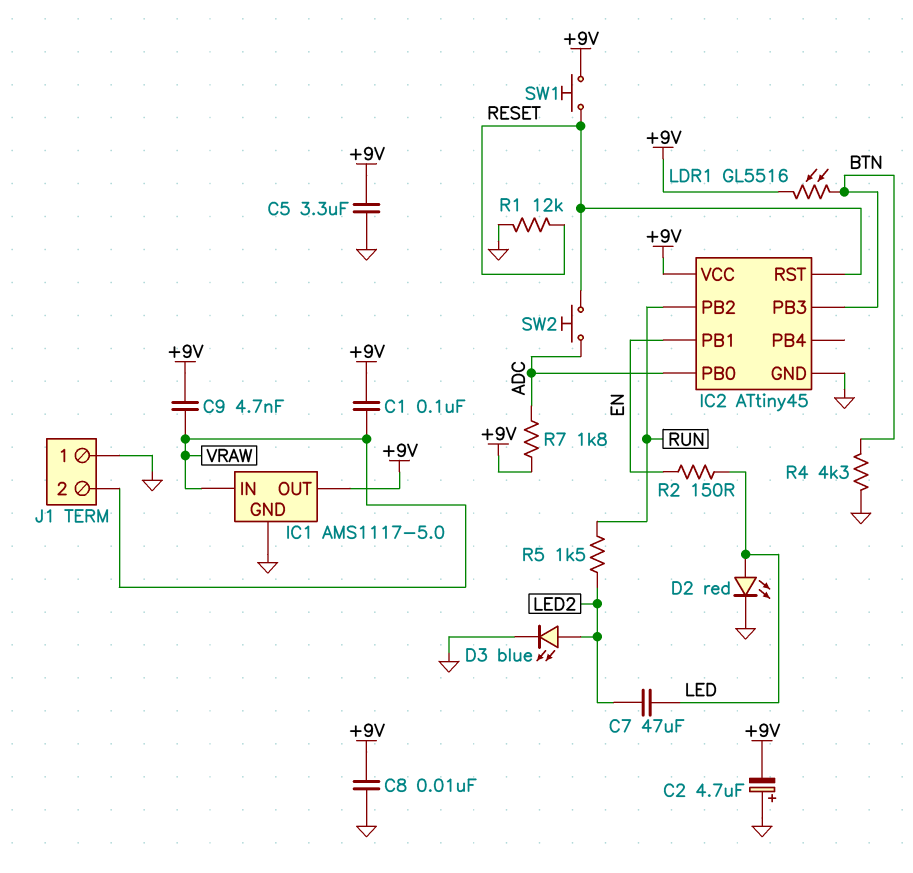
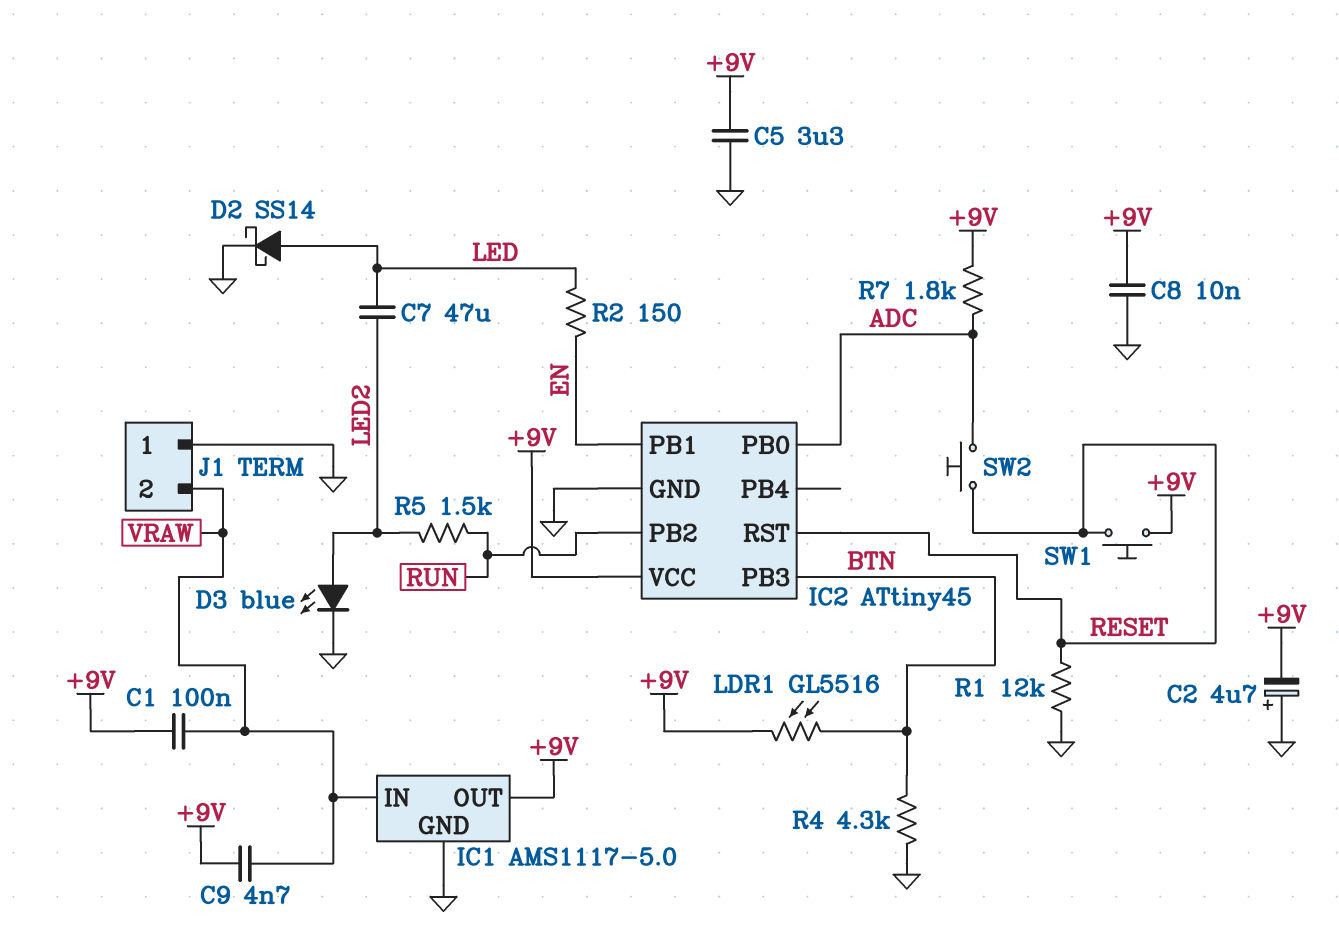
D2: LED red (A LED, K GND) -> schottky SS14 (A LED, K GND)

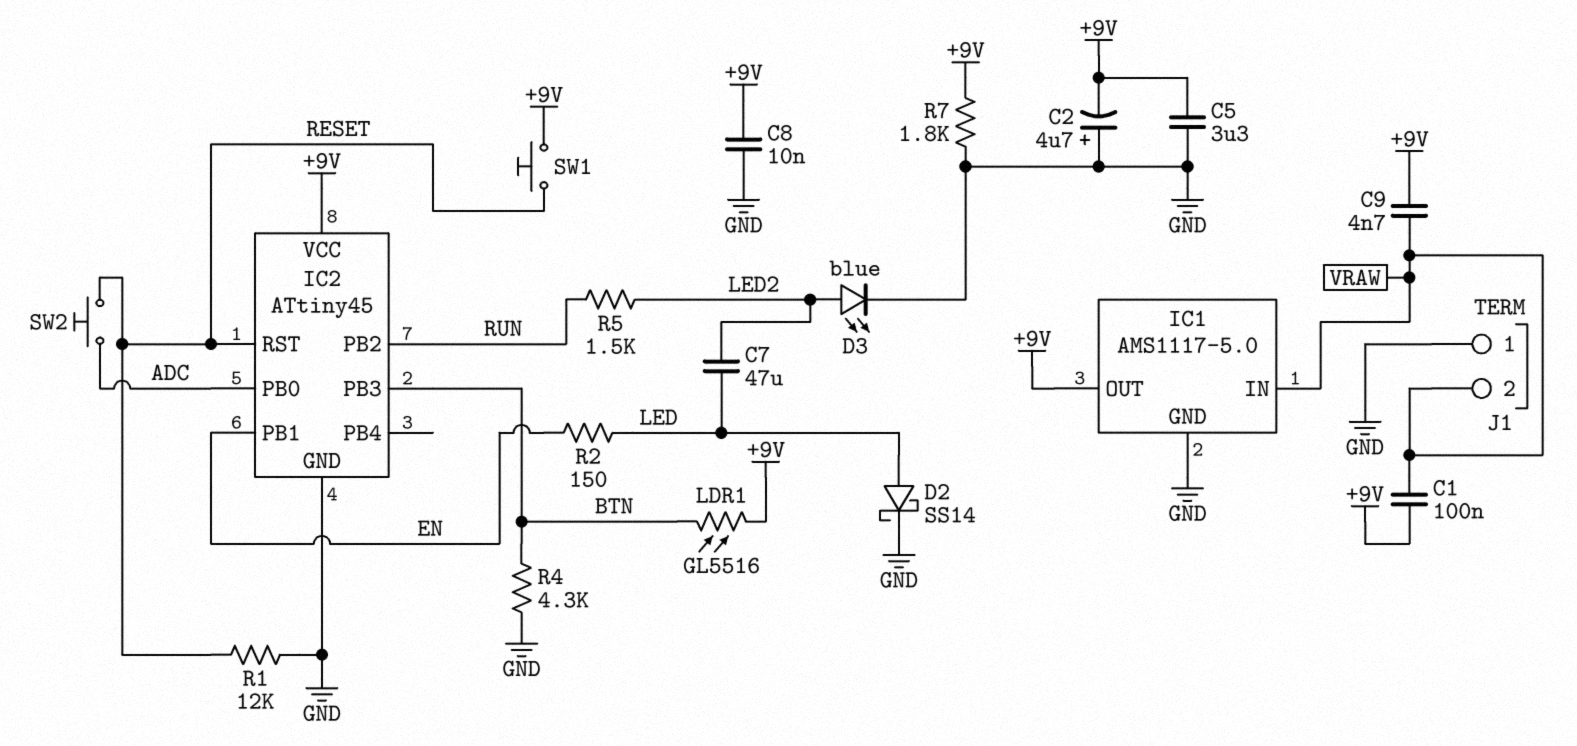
R7: 1.8k (+9V, ADC) -> 1.8k (+9V, GND)

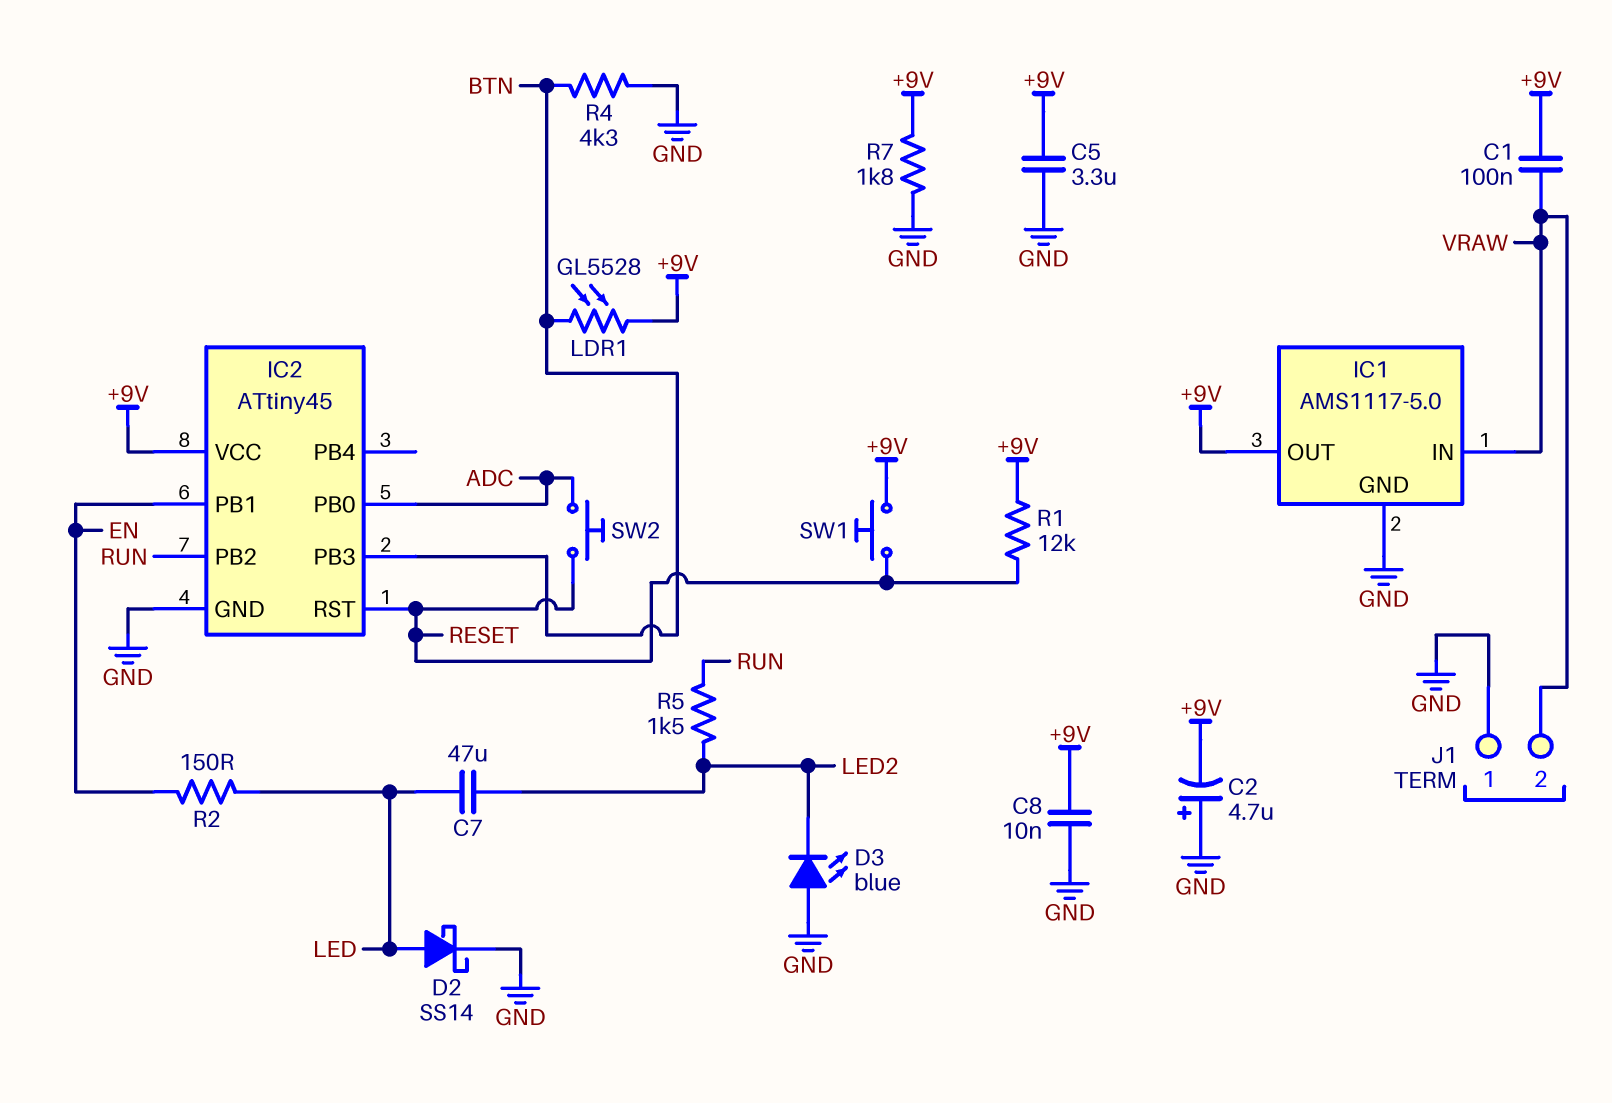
C9: 4.7nF (+9V, VRAW) -> none
D3: LED blue (A LED2, K GND) -> LED blue (A GND, K LED2)
LDR1: GL5516 (+9V, BTN) -> GL5528 (+9V, BTN)
R1: 12k (GND, RESET) -> 12k (+9V, RESET)

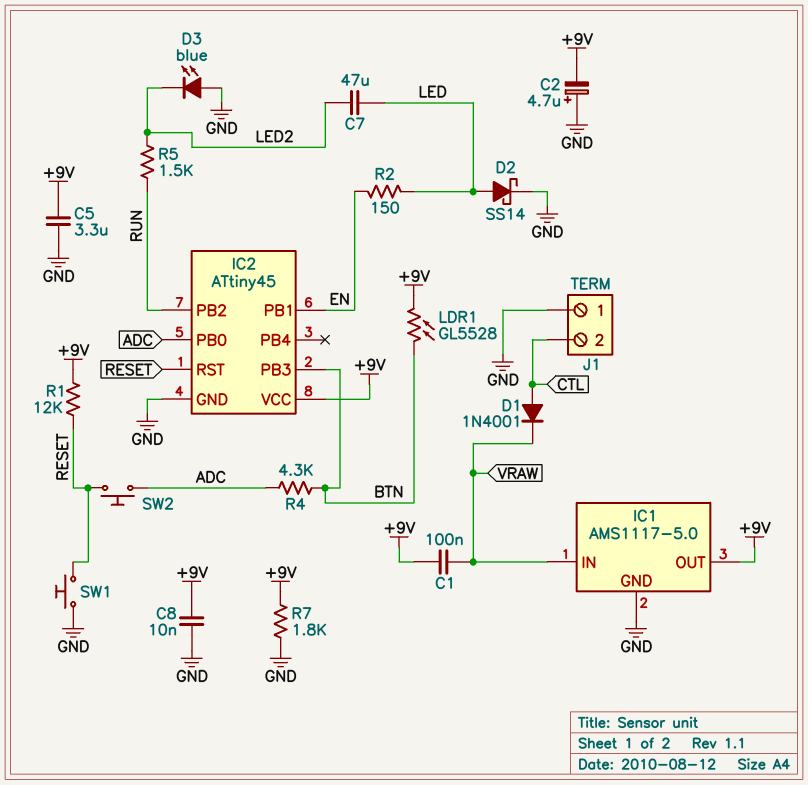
D1: none -> diode 1N4001 (A CTL, K VRAW)
J1 pin 2: VRAW -> CTL
R4: 4.3k (BTN, GND) -> 4.3k (ADC, BTN)
SW1: button (+9V, RESET) -> button (GND, RESET)

